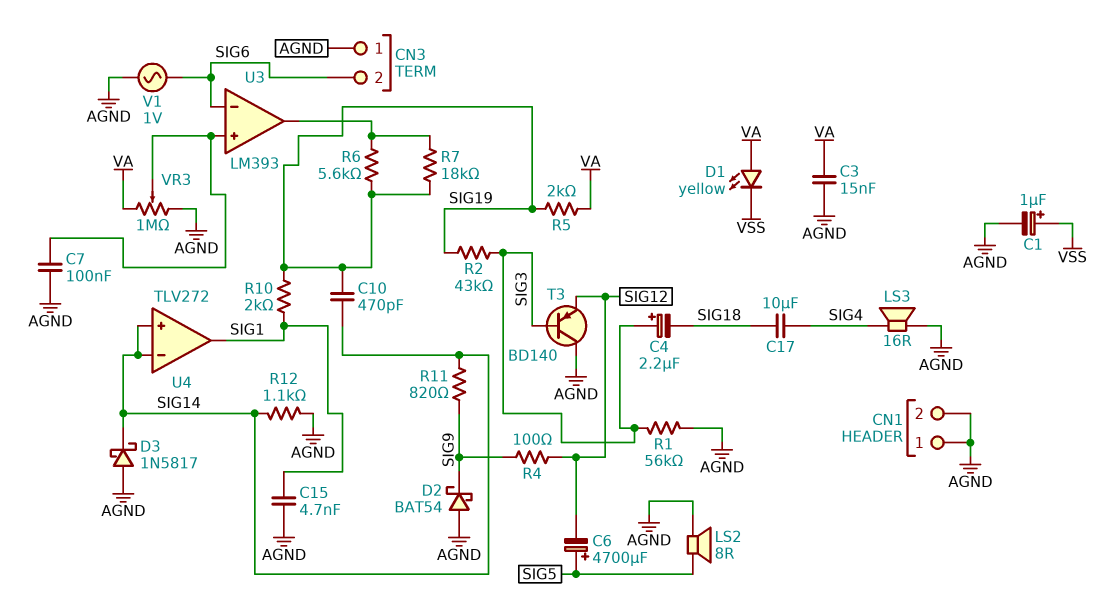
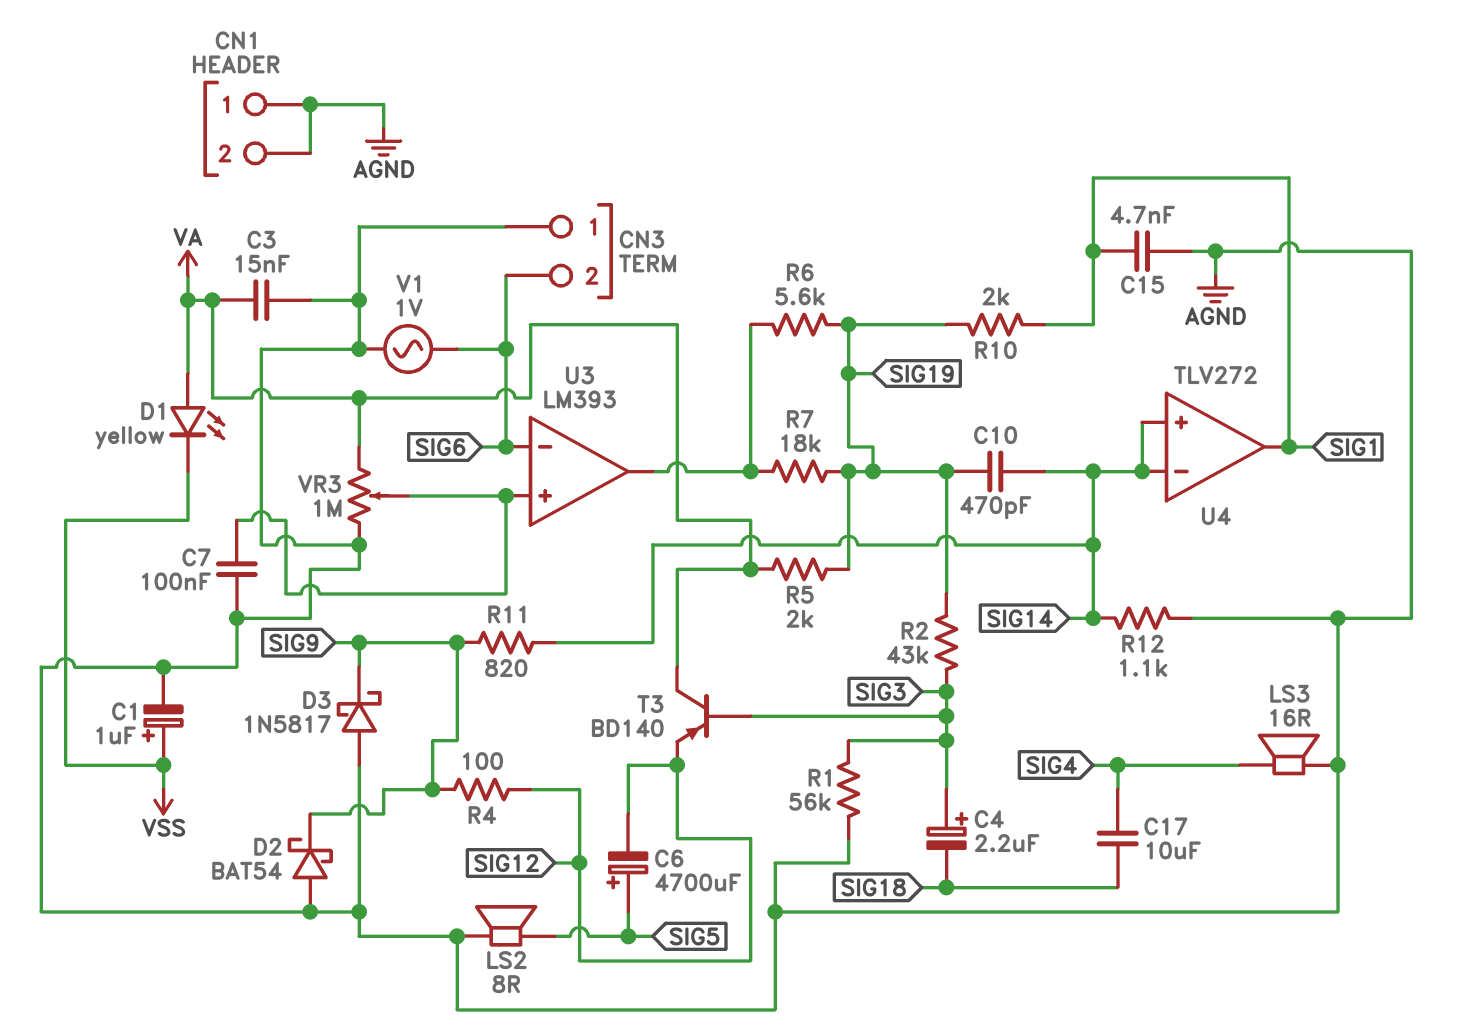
D3: schottky 1N5817 (A AGND, K SIG14) -> schottky 1N5817 (A AGND, K SIG9)
T3: PNP BD140 (B SIG3, C AGND, E SIG12) -> PNP BD140 (B SIG3, C VA, E SIG12)

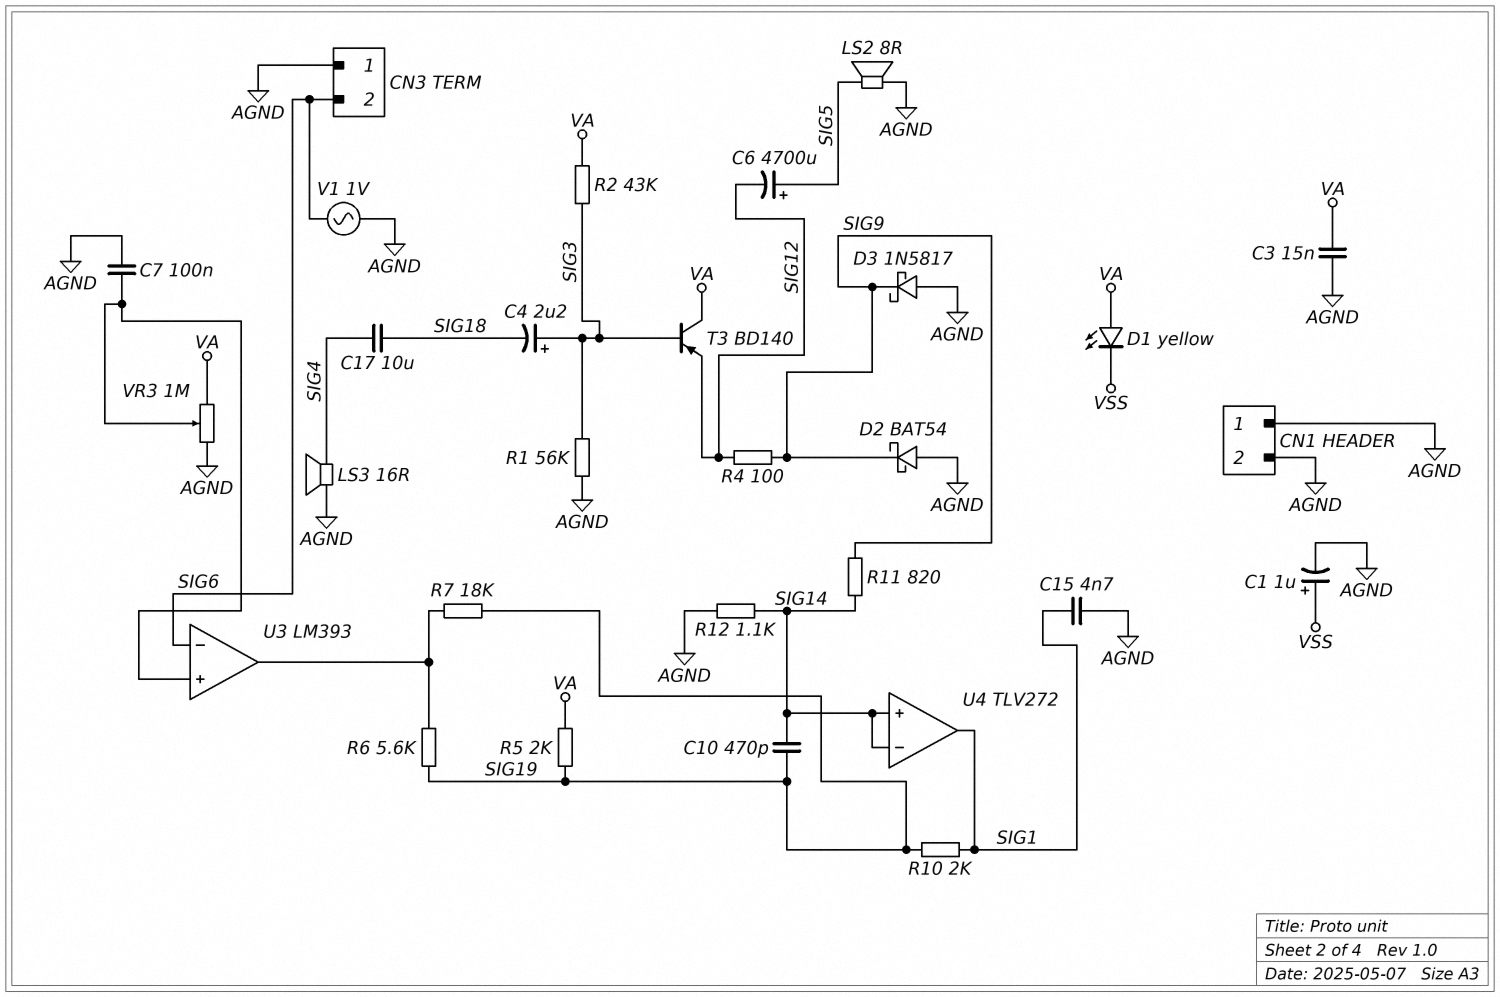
R2: 43k (SIG3, SIG19) -> 43k (SIG3, VA)

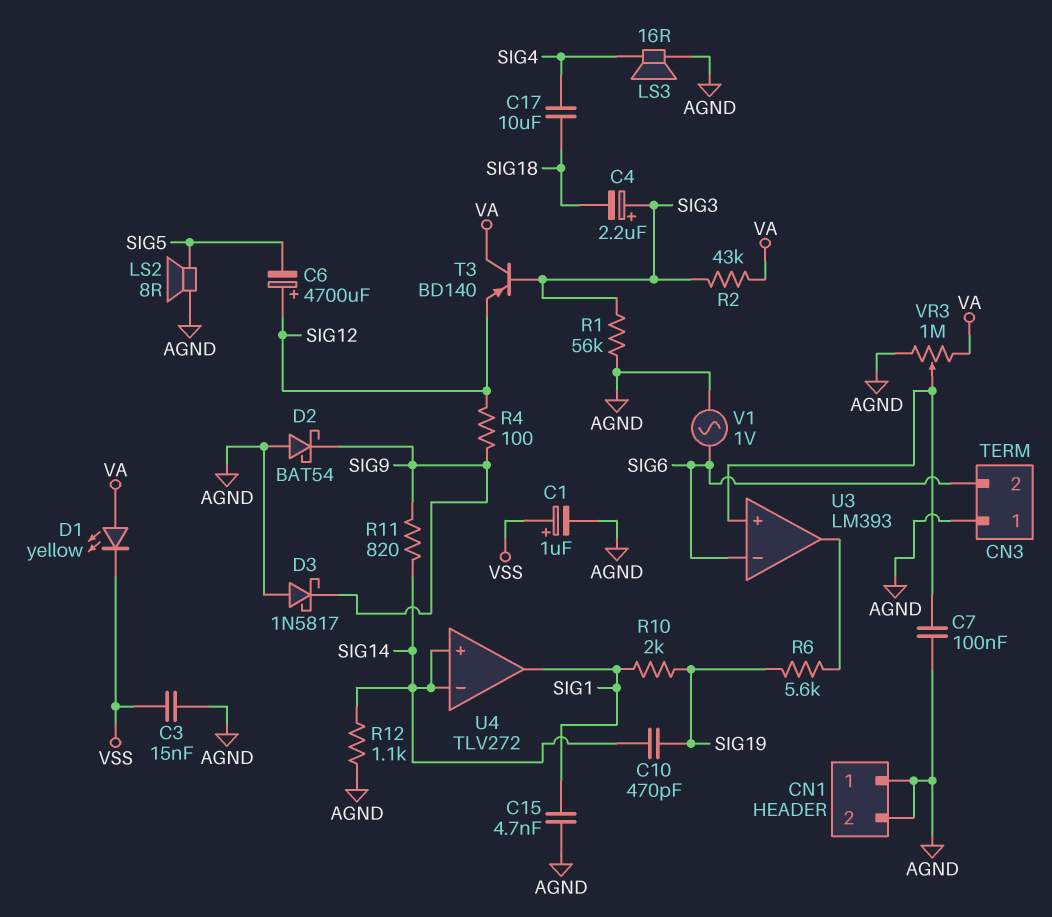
C3: 15nF (AGND, VA) -> 15nF (AGND, VSS)
C6: 4700uF (plus SIG5, minus SIG12) -> 4700uF (plus SIG12, minus SIG5)
R5: 2k (SIG19, VA) -> none
R7: 18k (SIG19, U3/out) -> none

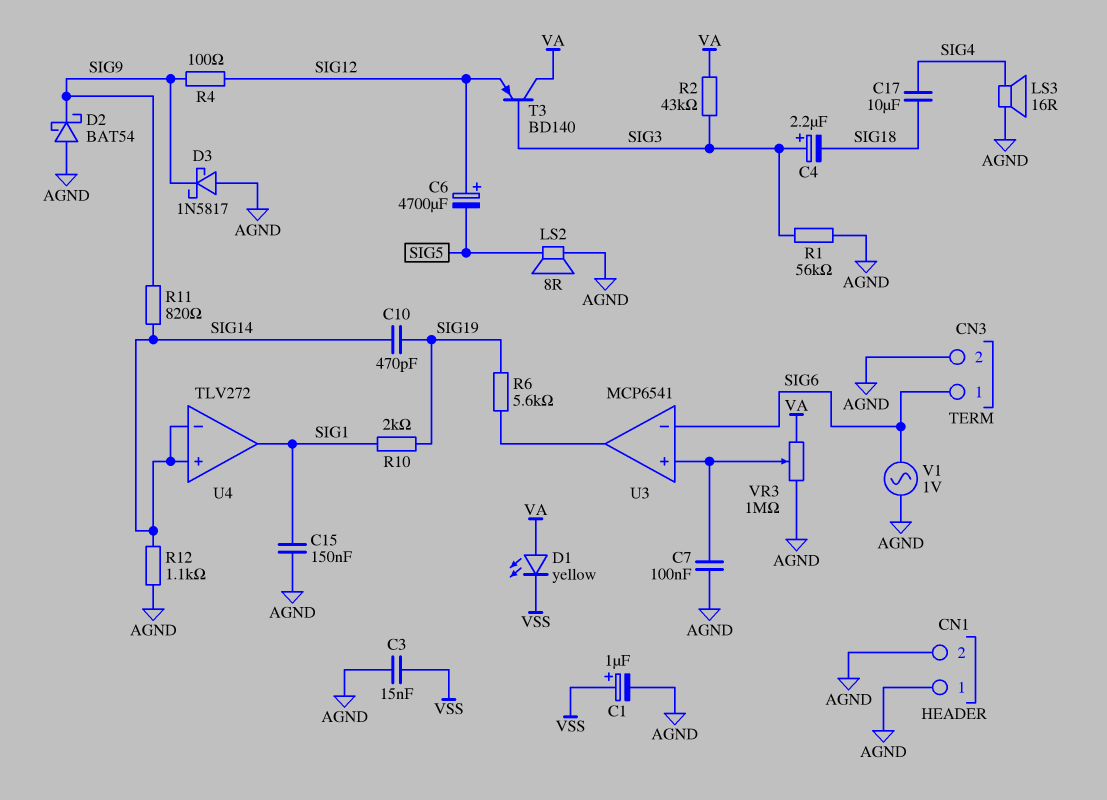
C15: 4.7nF (AGND, SIG1) -> 150nF (AGND, SIG1)
CN3 pin 1: AGND -> SIG6
CN3 pin 2: SIG6 -> AGND
U3: LM393 -> MCP6541

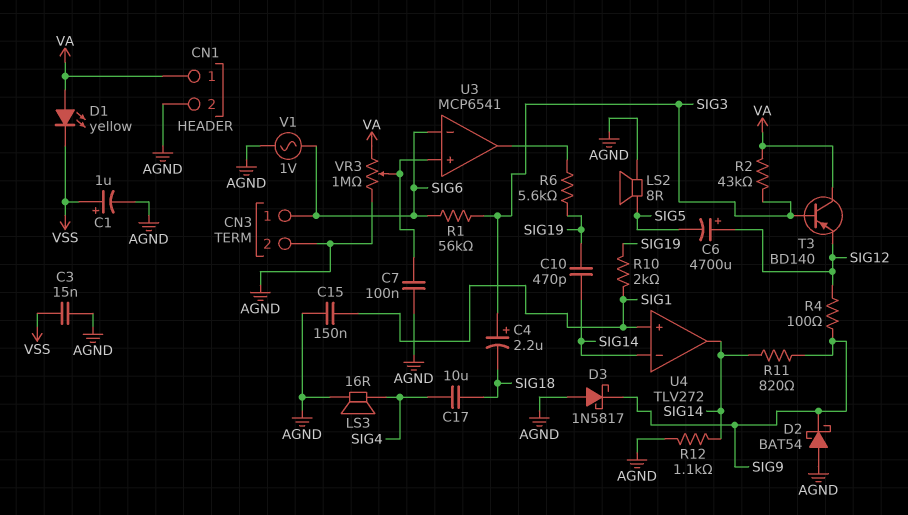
CN1 pin 1: AGND -> VA
R1: 56k (AGND, SIG3) -> 56k (SIG3, SIG6)
U4 pin in+: SIG14 -> SIG1
U4 pin out: SIG1 -> SIG14

